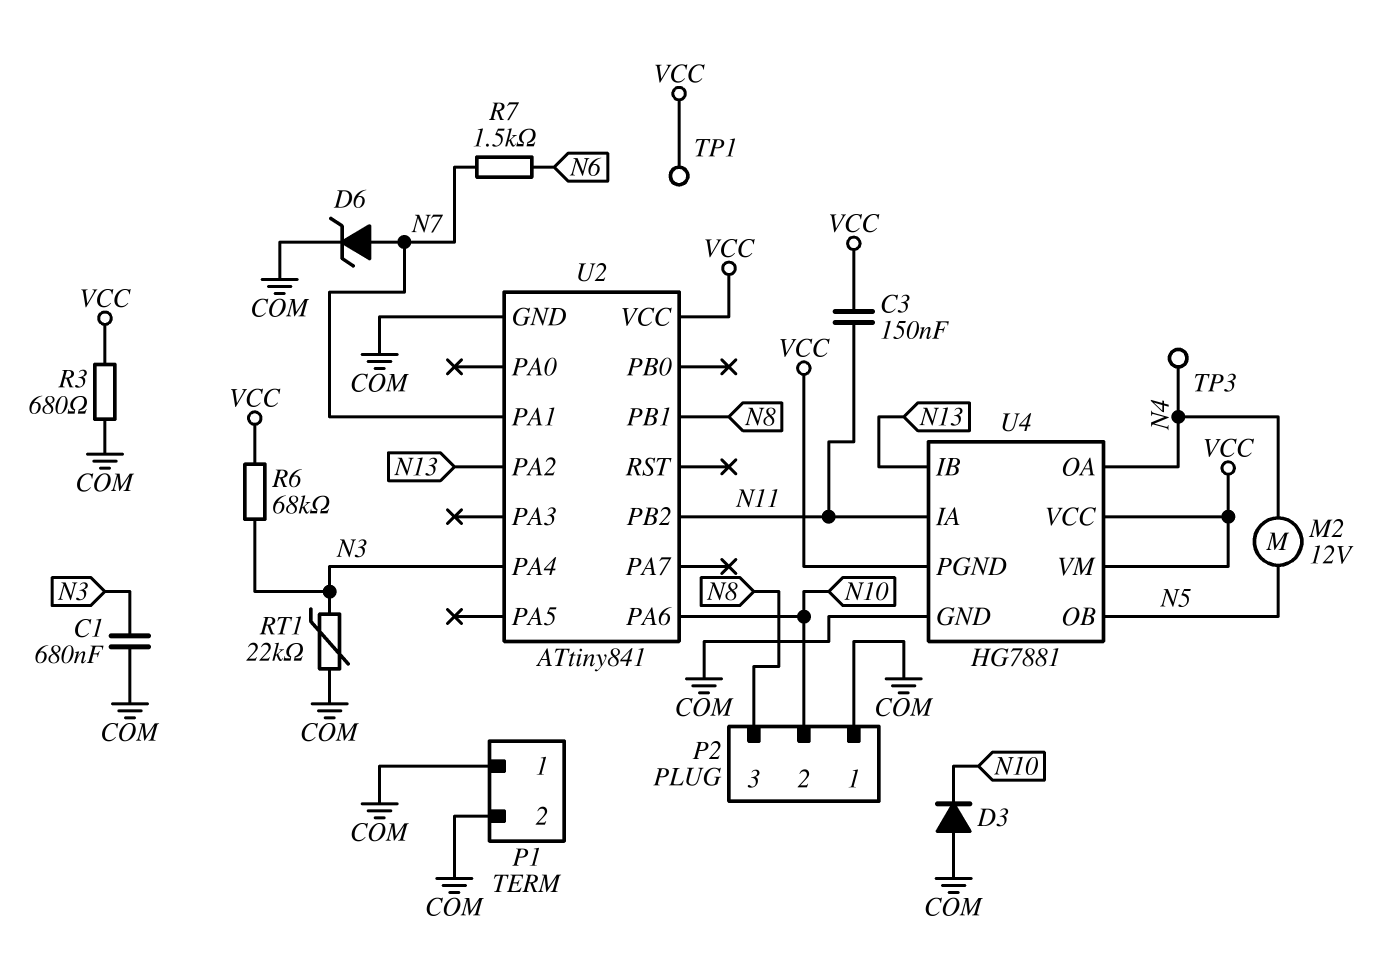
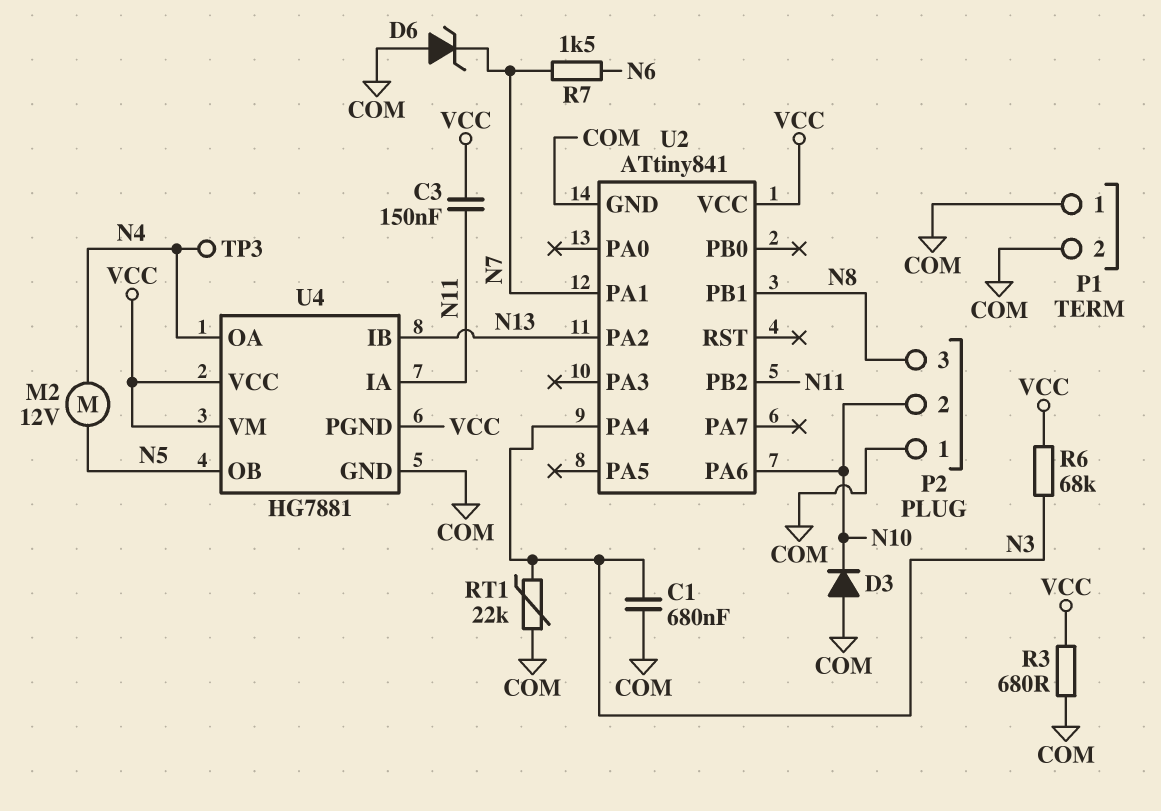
D6: zener (A N7, K COM) -> zener (A COM, K N7)
TP1: test point (VCC) -> none

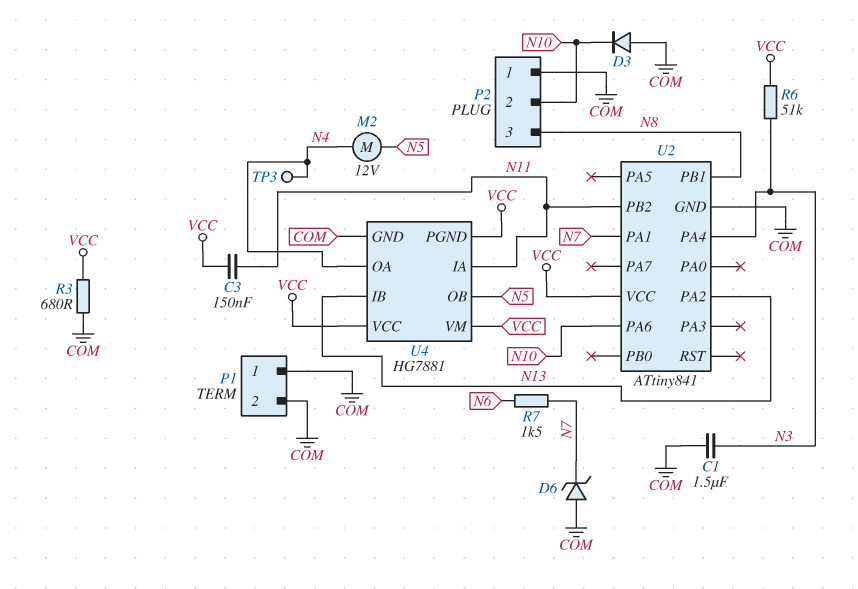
C1: 680nF (COM, N3) -> 1.5uF (COM, N3)
R6: 68k (N3, VCC) -> 51k (N3, VCC)
RT1: 22k (COM, N3) -> none

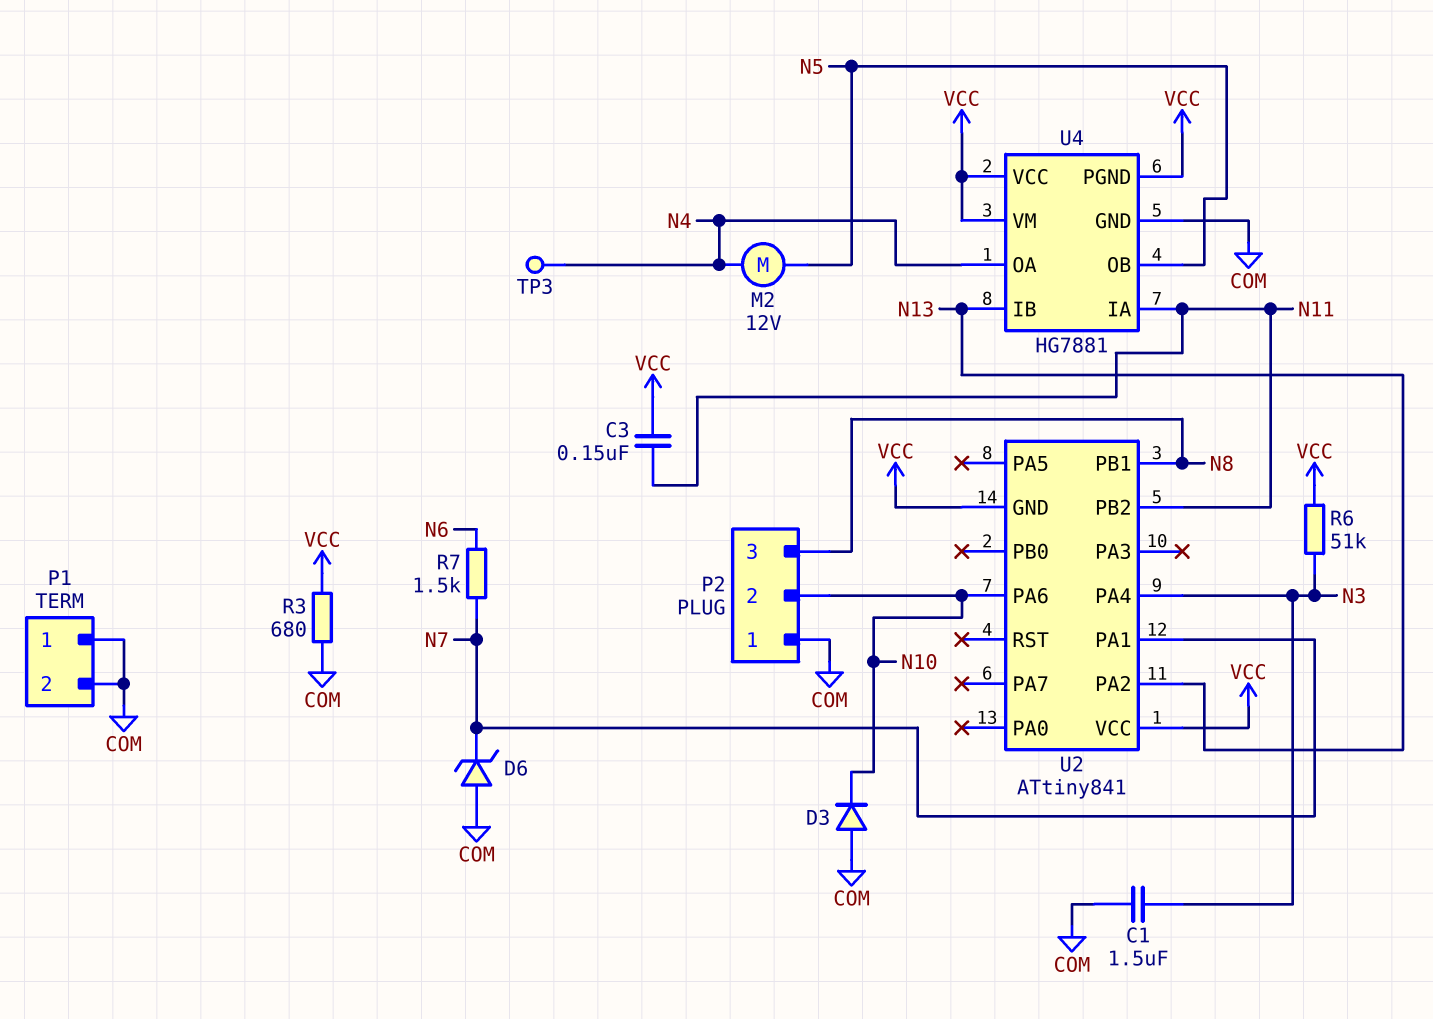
U2 pin GND: COM -> VCC

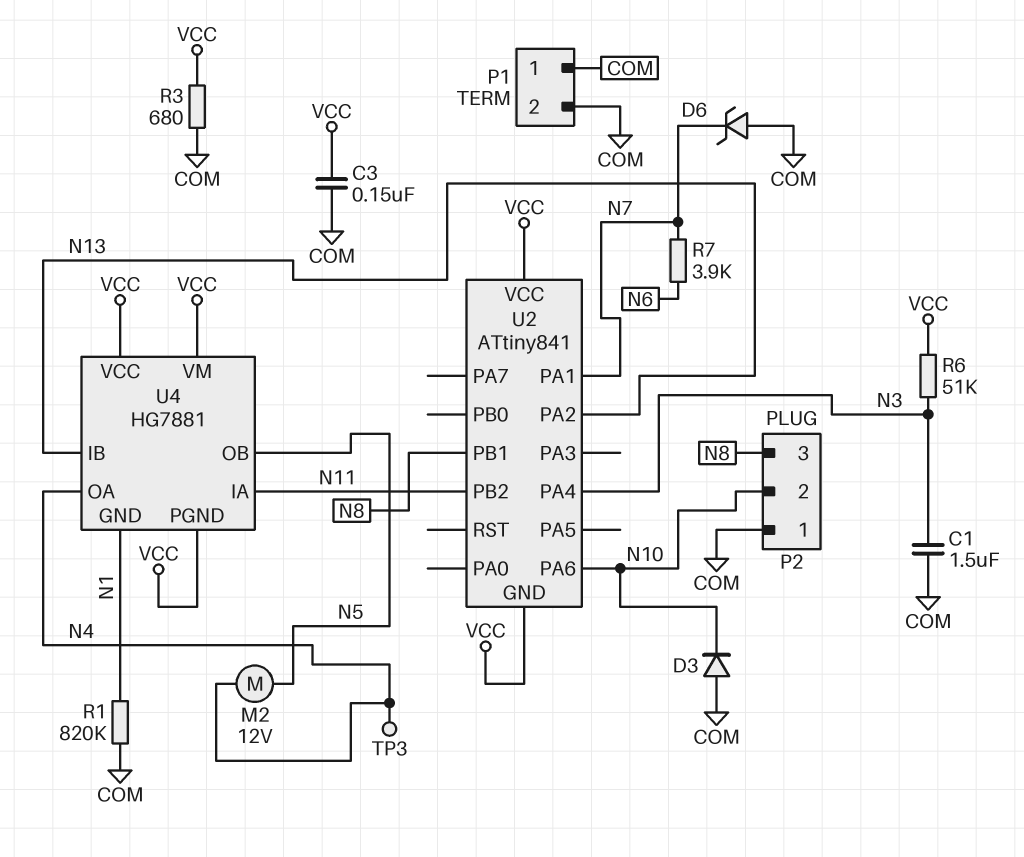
C3: 150nF (N11, VCC) -> 150nF (COM, VCC)
R1: none -> 820k (COM, N1)
R7: 1.5k (N6, N7) -> 3.9k (N6, N7)
U4 pin GND: COM -> N1

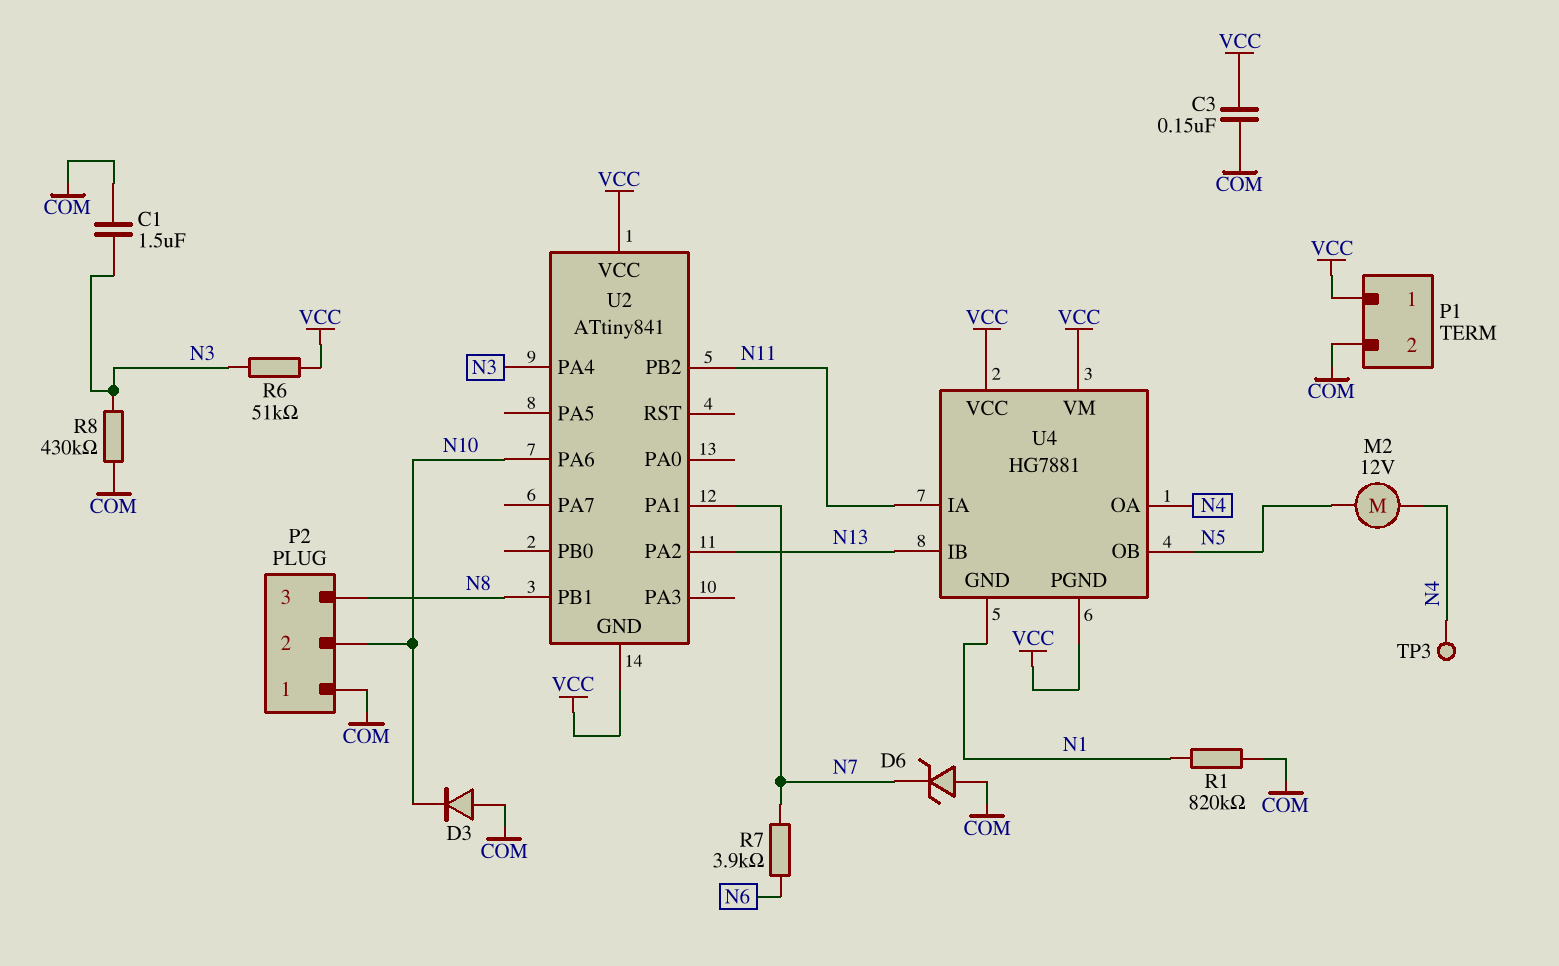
P1 pin 1: COM -> VCC
R3: 680 (COM, VCC) -> none
R8: none -> 430k (COM, N3)

